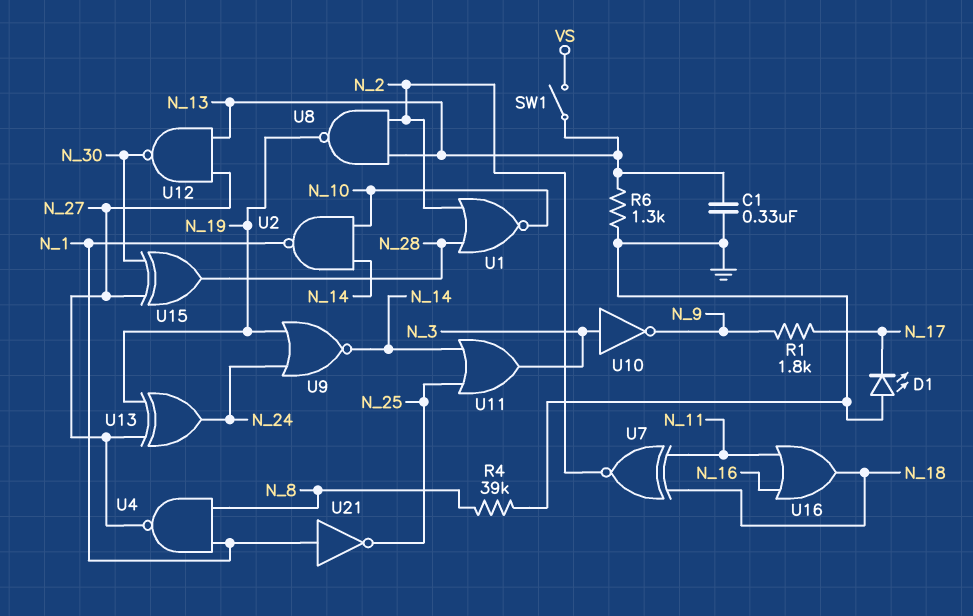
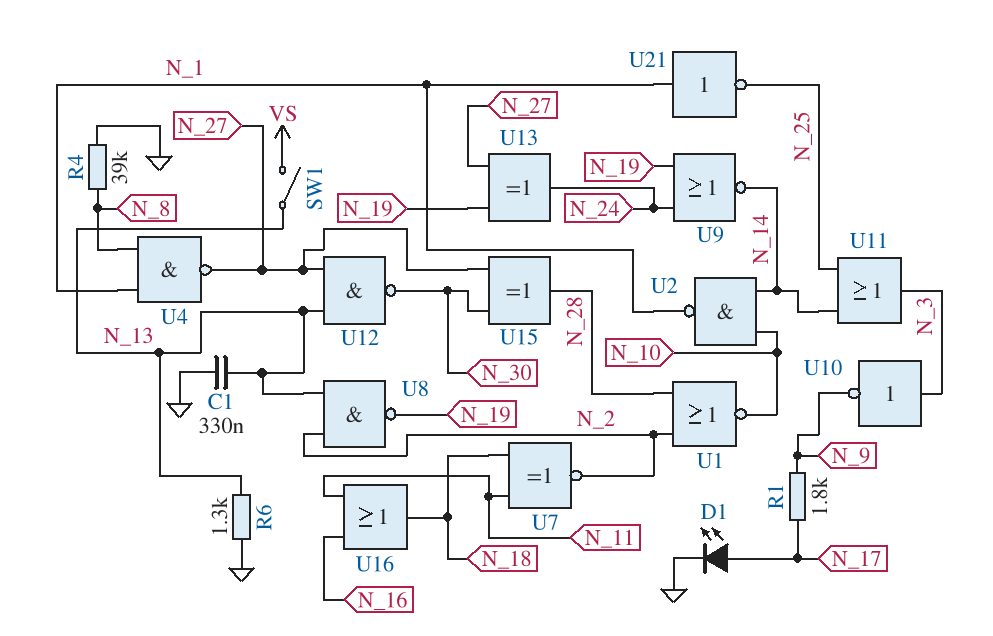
D1: LED (A GND, K N_17) -> LED (A N_17, K GND)

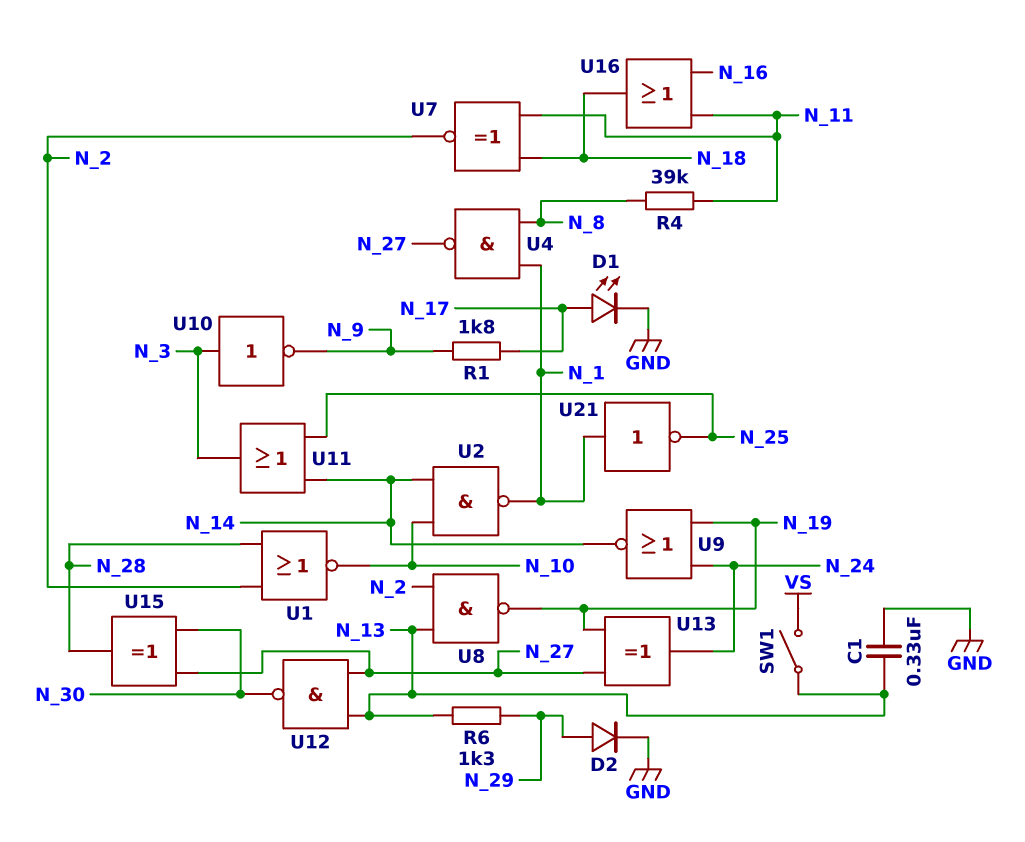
D2: none -> diode (A N_29, K GND)
R4: 39k (GND, N_8) -> 39k (N_8, N_11)
R6: 1.3k (GND, N_13) -> 1.3k (N_13, N_29)

